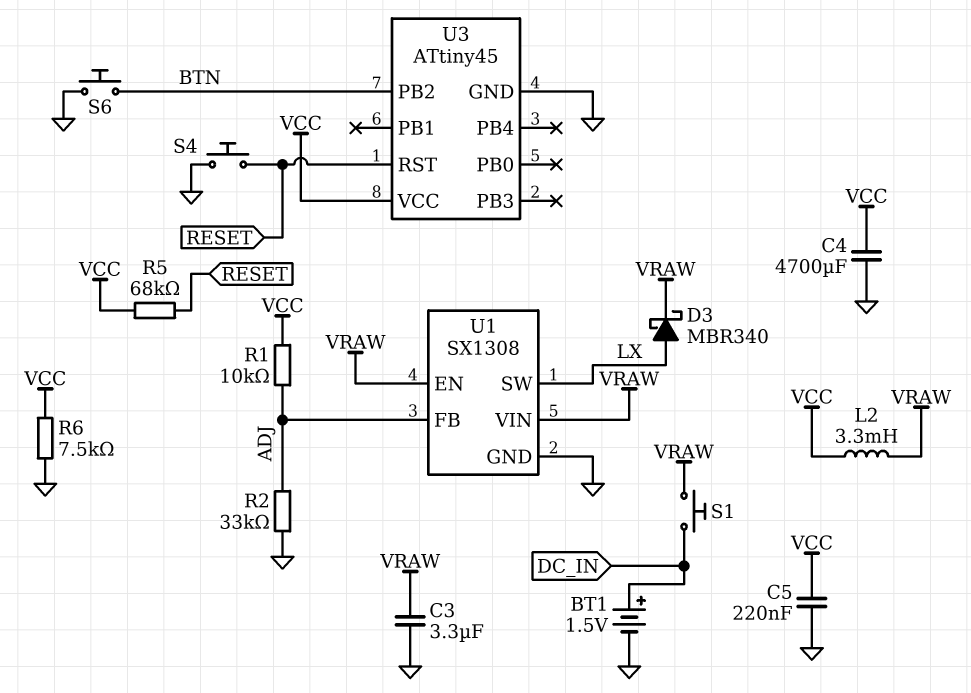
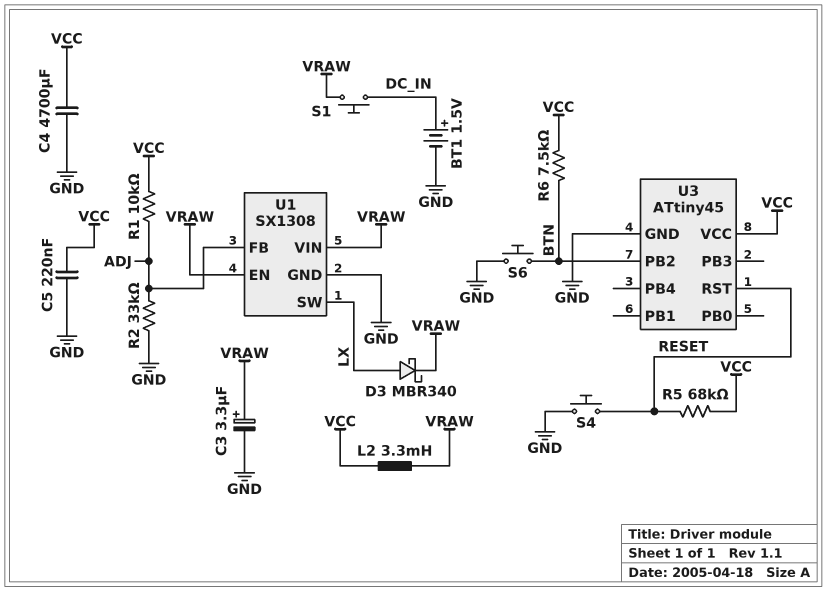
C3: 3.3uF (GND, VRAW) -> 3.3uF (plus VRAW, minus GND)
R6: 7.5k (GND, VCC) -> 7.5k (BTN, VCC)

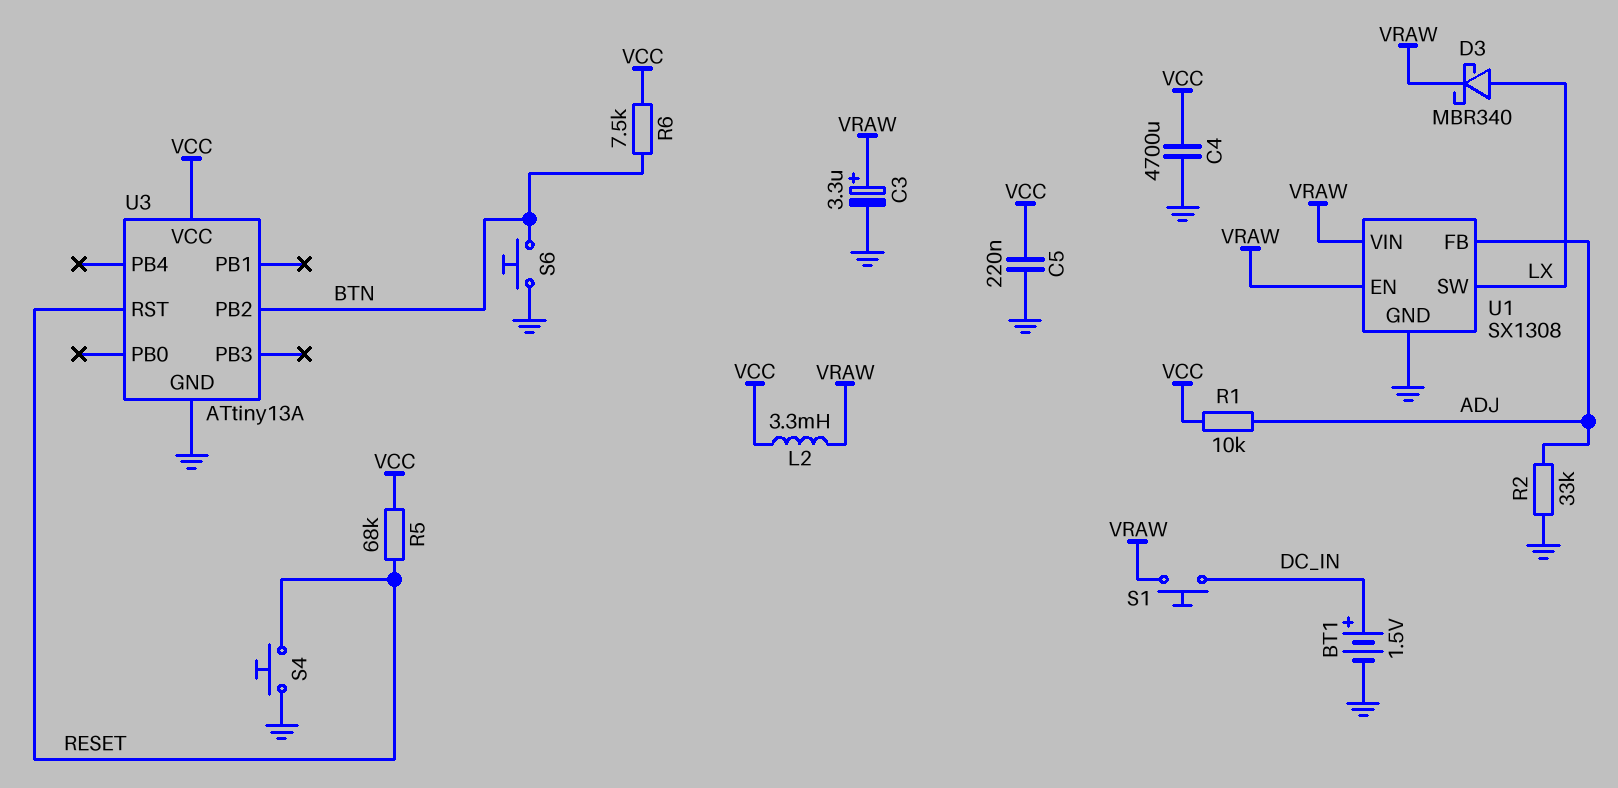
U3: ATtiny45 -> ATtiny13A

